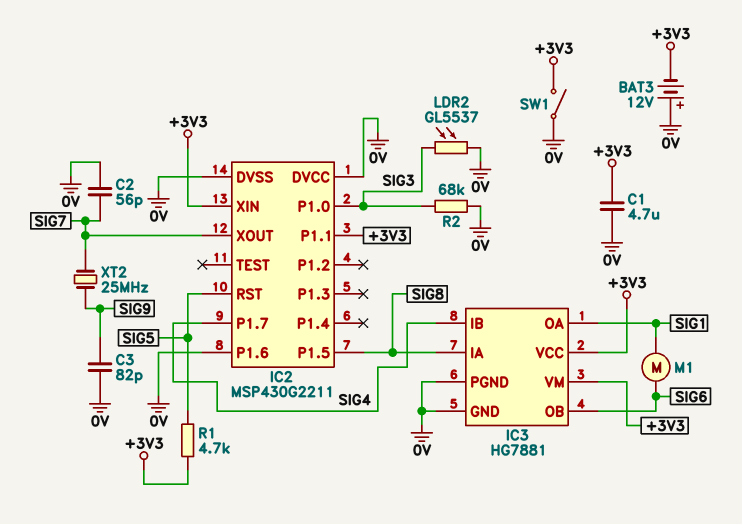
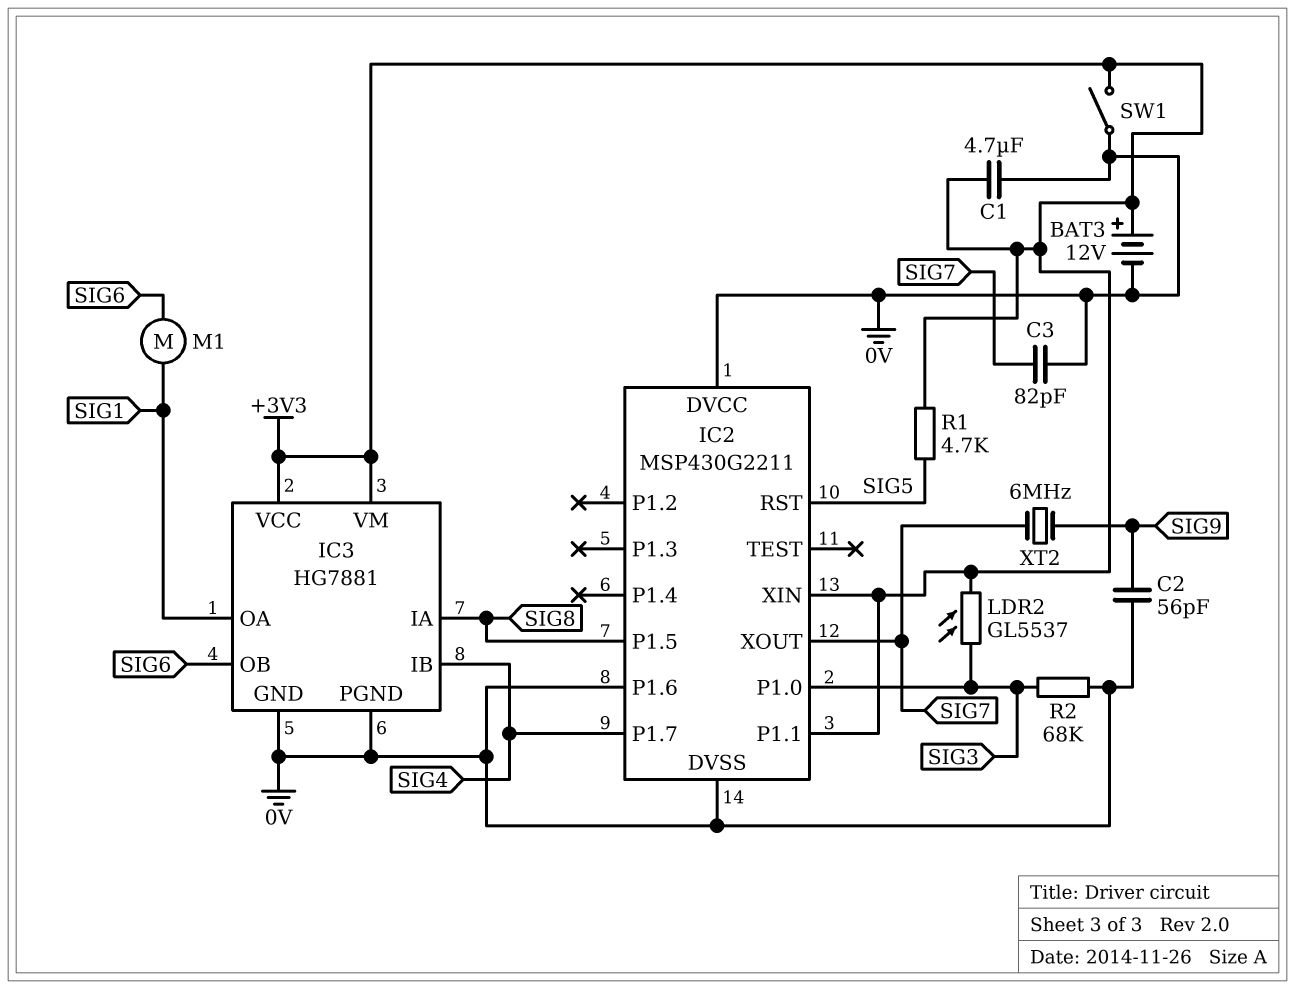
BAT3: 12V (plus 0V, minus +3V3) -> 12V (plus +3V3, minus 0V)
C2: 56pF (0V, SIG7) -> 56pF (0V, SIG9)
C3: 82pF (0V, SIG9) -> 82pF (0V, SIG7)
LDR2: GL5537 (0V, SIG3) -> GL5537 (+3V3, SIG3)
XT2: 25MHz (SIG7, SIG9) -> 6MHz (SIG7, SIG9)

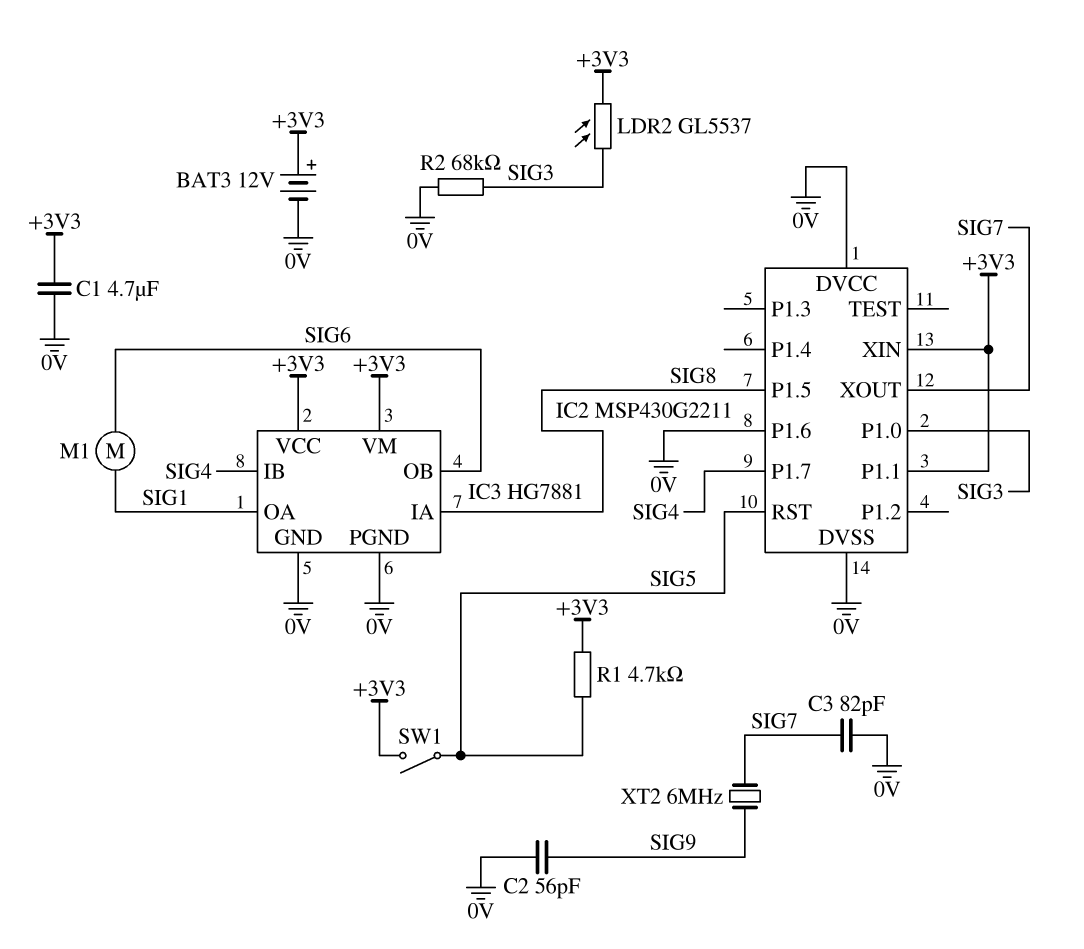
SW1: switch (+3V3, 0V) -> switch (+3V3, SIG5)

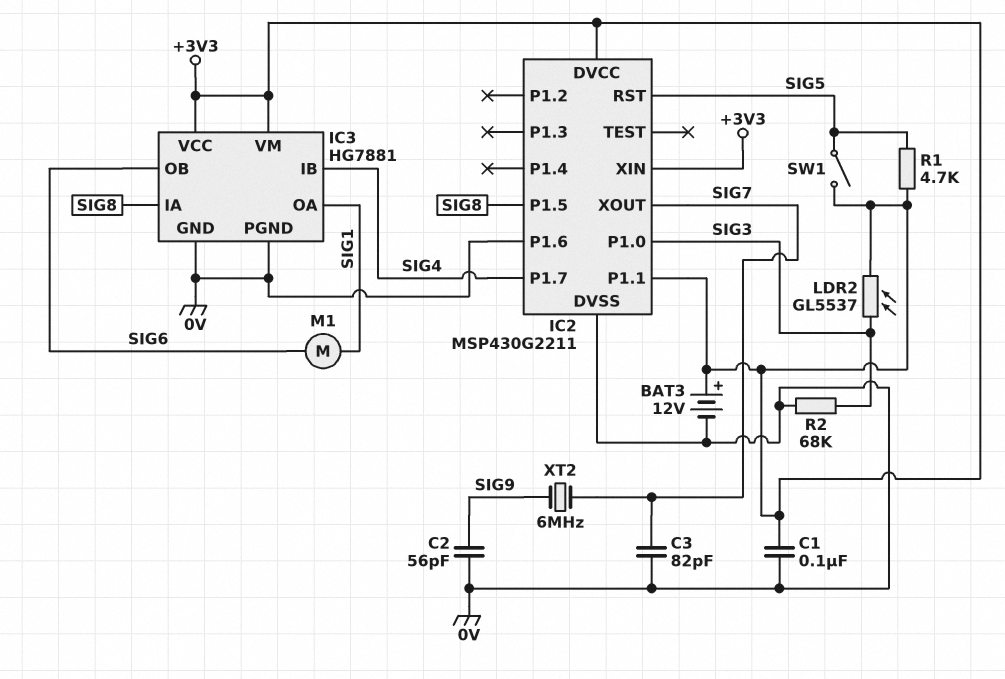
C1: 4.7uF (+3V3, 0V) -> 100nF (+3V3, 0V)
IC2 pin DVCC: 0V -> +3V3

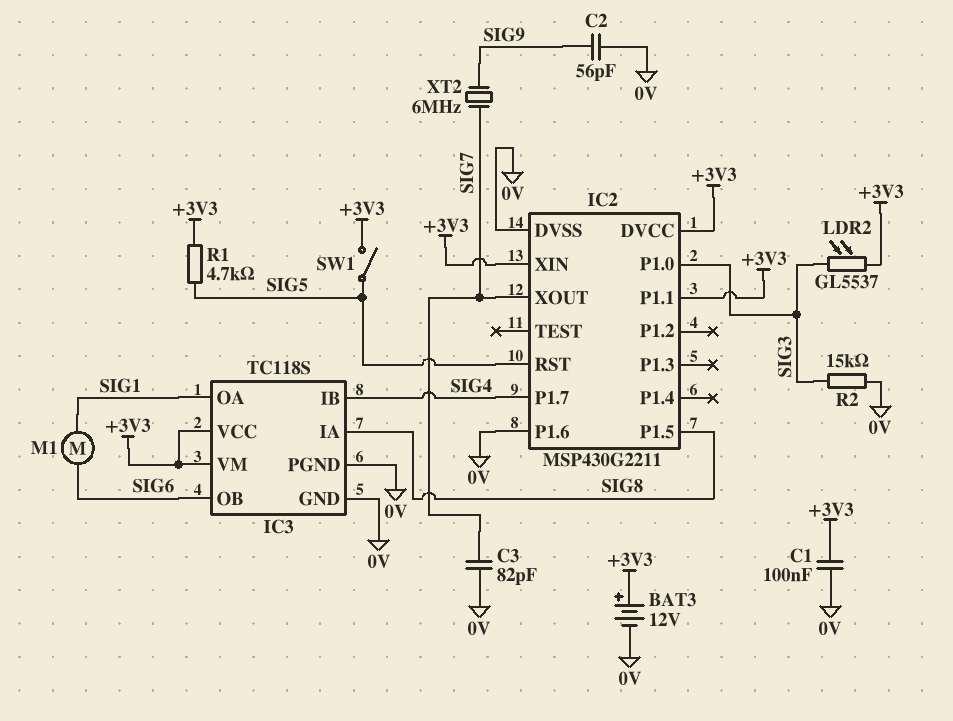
IC3: HG7881 -> TC118S
R2: 68k (0V, SIG3) -> 15k (0V, SIG3)

